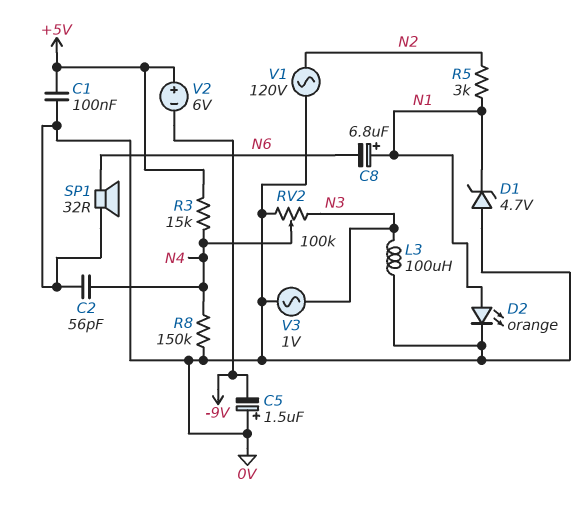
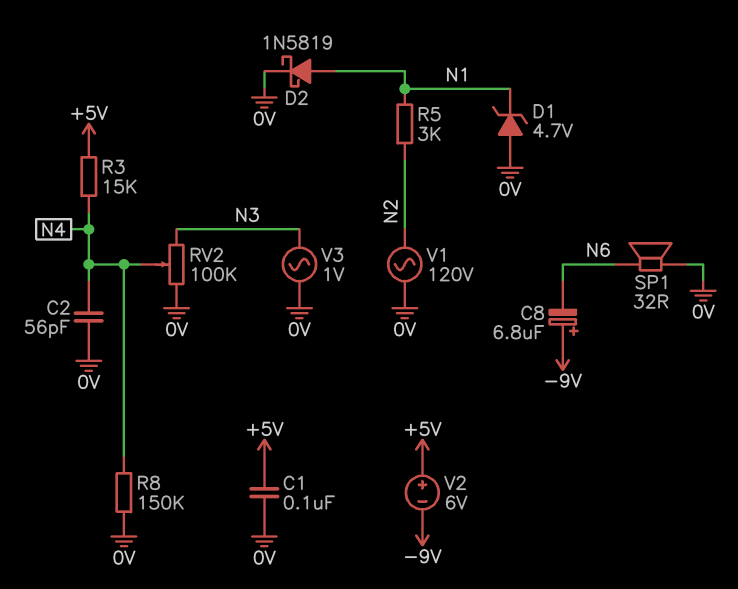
C5: 1.5uF (plus 0V, minus -9V) -> none
C8: 6.8uF (plus N1, minus N6) -> 6.8uF (plus -9V, minus N6)
D2: LED orange (A N1, K 0V) -> schottky 1N5819 (A N1, K 0V)
L3: 100uH (0V, N3) -> none

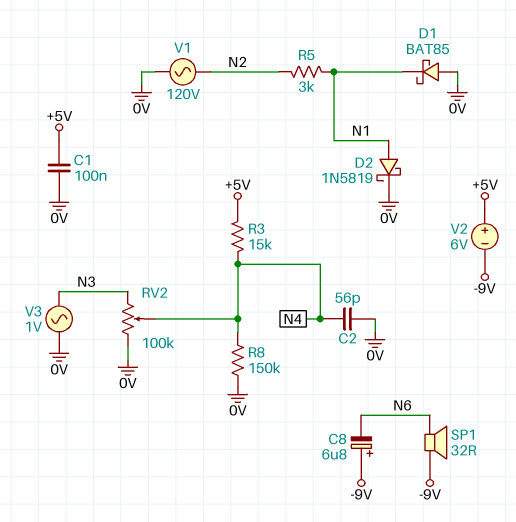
D1: zener 4.7V (A 0V, K N1) -> schottky BAT85 (A 0V, K N1)
SP1: speaker 32R (0V, N6) -> speaker 32R (-9V, N6)

